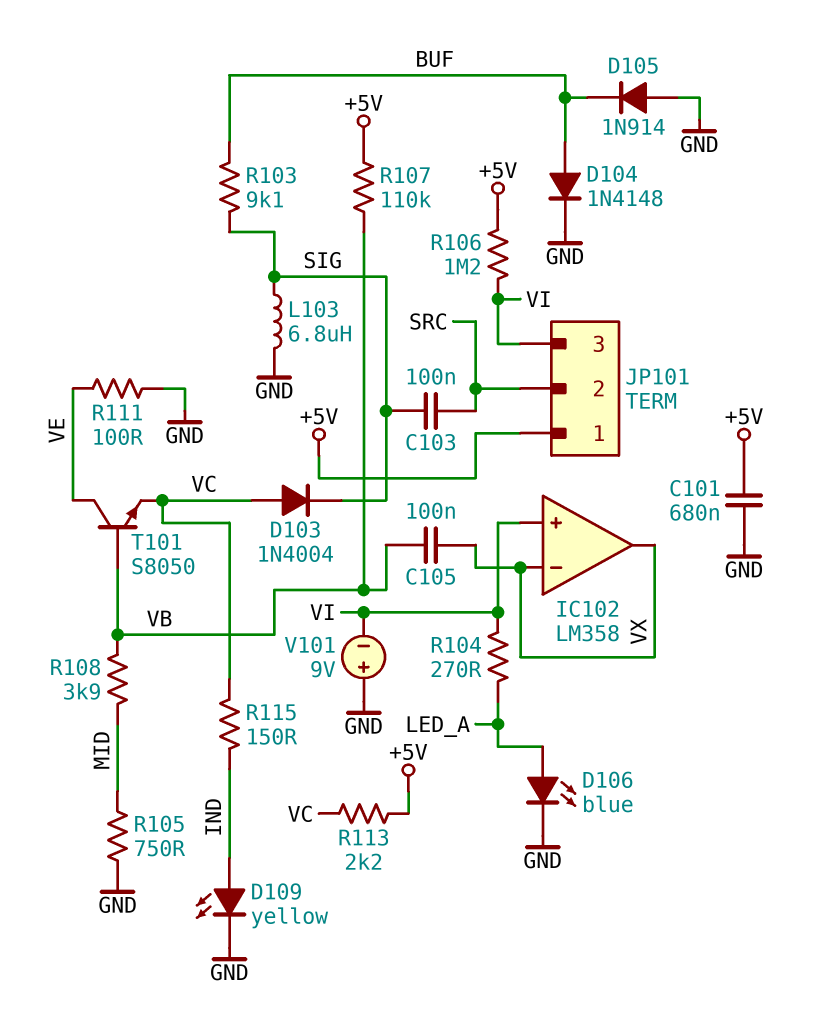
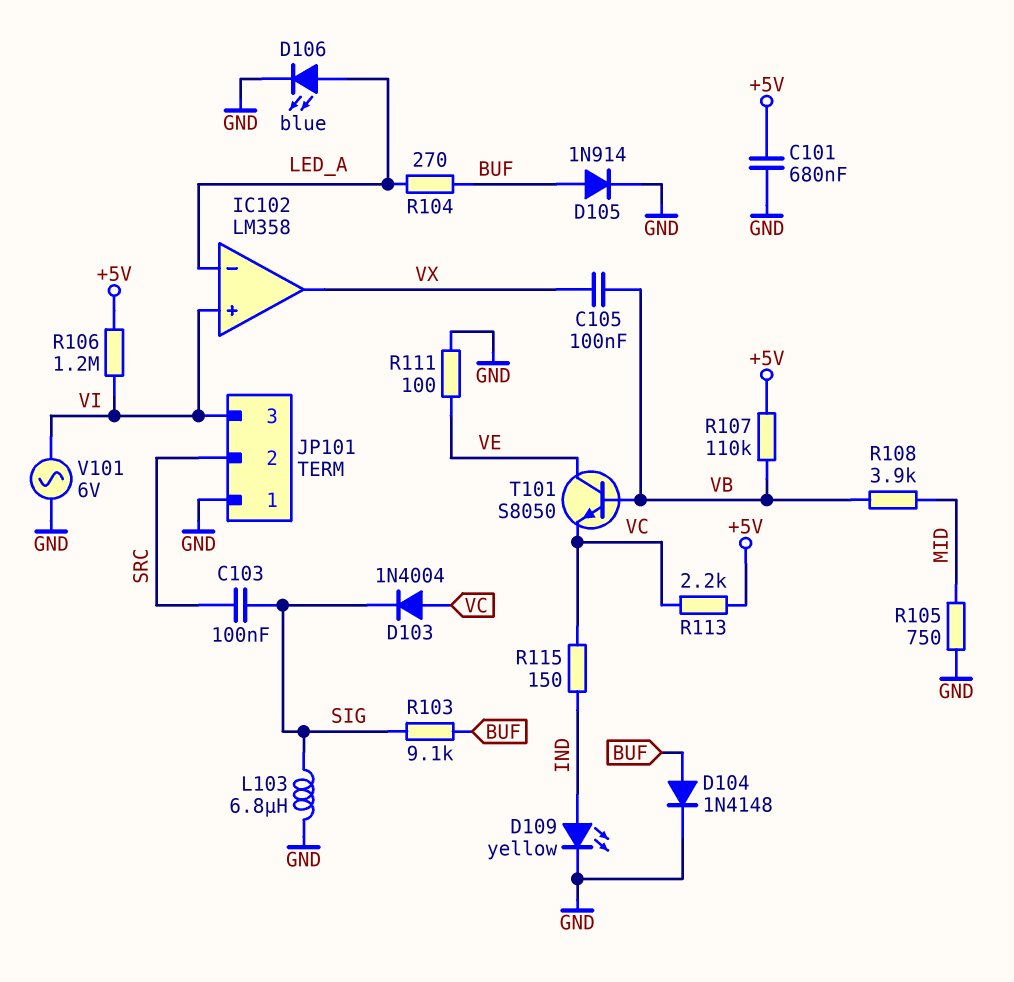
D105: diode 1N914 (A GND, K BUF) -> diode 1N914 (A BUF, K GND)
IC102 pin in-: VX -> LED_A
JP101 pin 1: +5V -> GND
R104: 270 (LED_A, VI) -> 270 (BUF, LED_A)
V101: 9V (plus GND, minus VI) -> AC 6V (GND, VI)

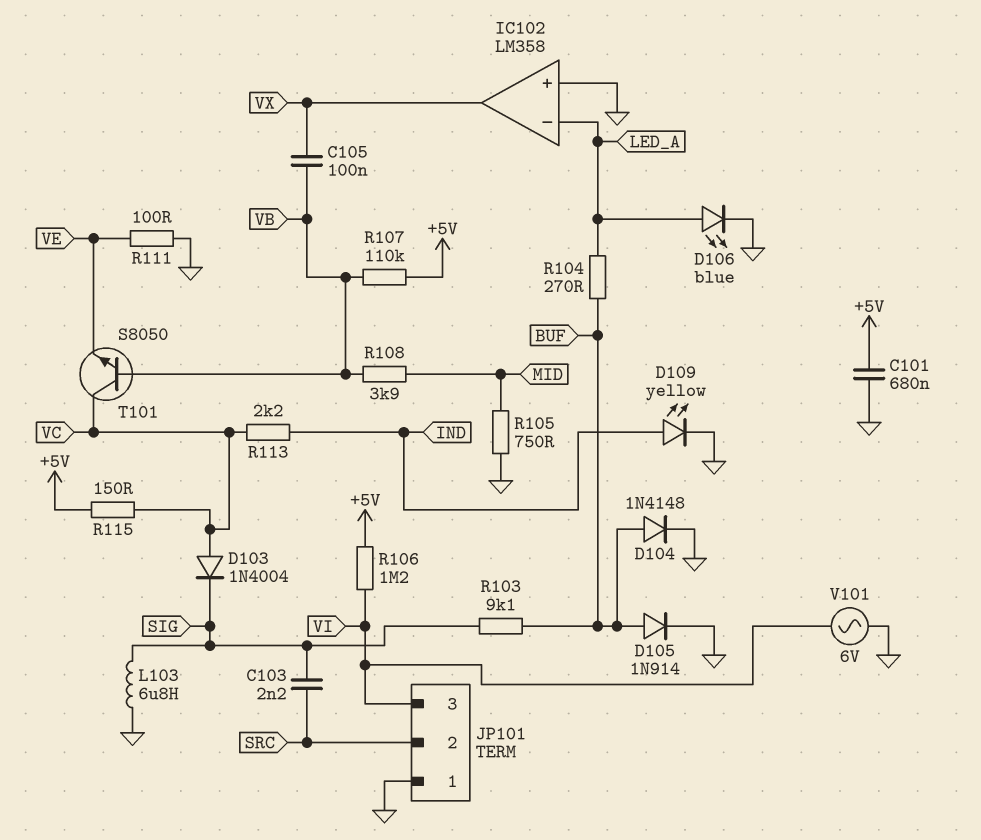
C103: 100nF (SIG, SRC) -> 2.2nF (SIG, SRC)
IC102 pin in+: VI -> GND
R113: 2.2k (+5V, VC) -> 2.2k (IND, VC)
R115: 150 (IND, VC) -> 150 (+5V, VC)
T101: NPN S8050 (B VB, C VE, E VC) -> NPN S8050 (B VB, C VC, E VE)

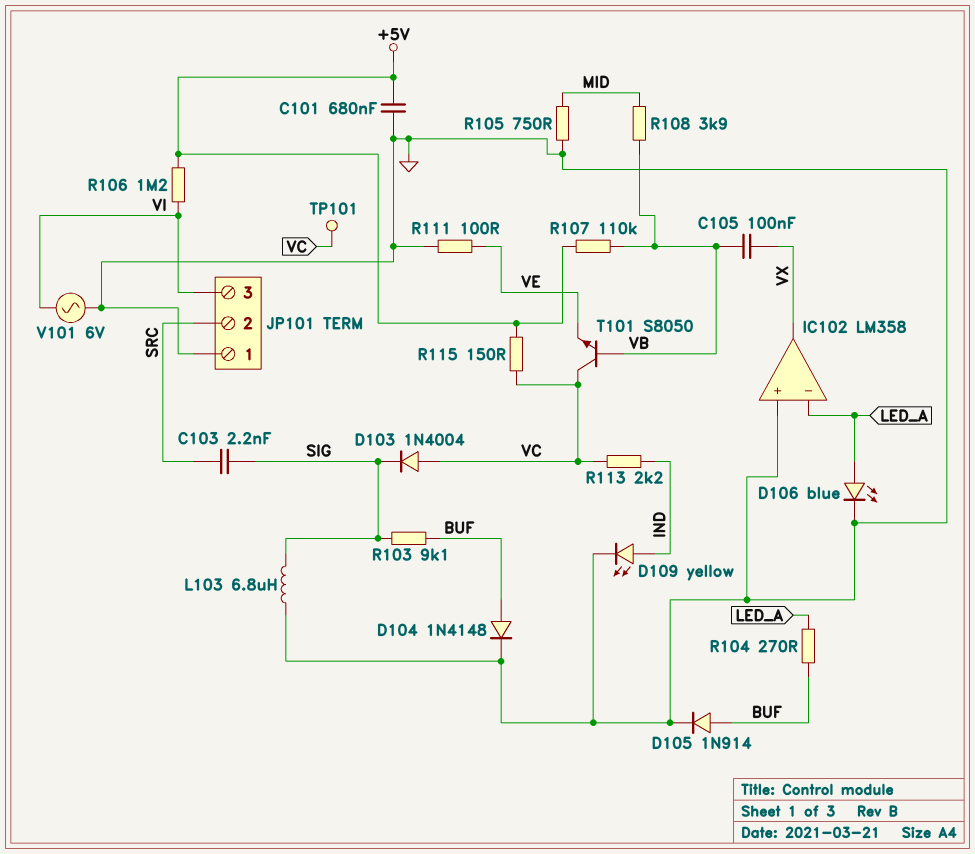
TP101: none -> test point (VC)

